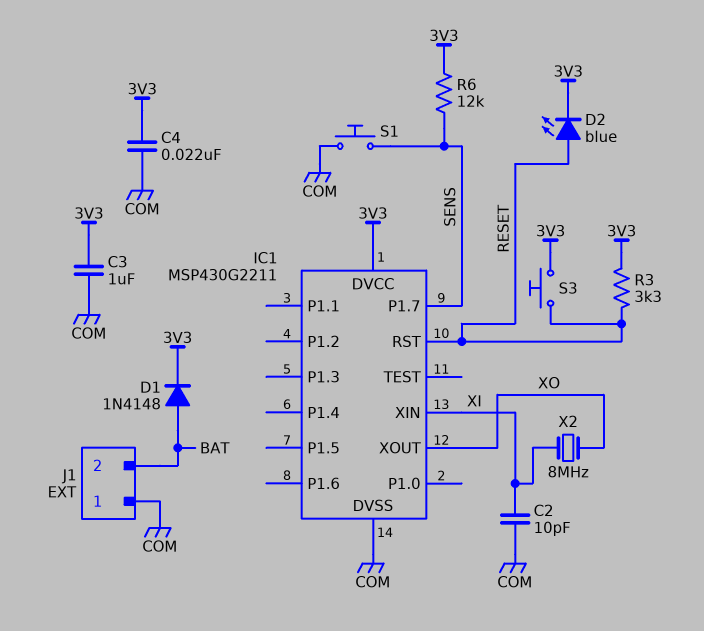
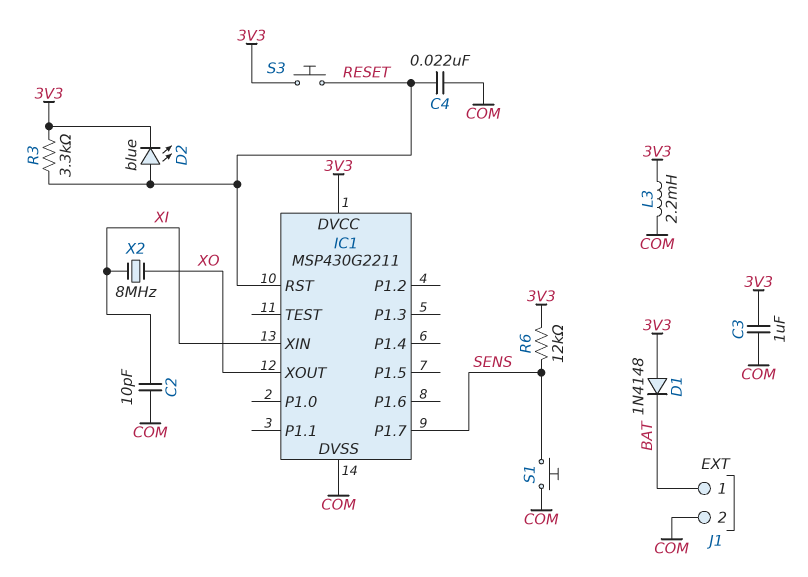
C4: 22nF (3V3, COM) -> 22nF (COM, RESET)
D1: diode 1N4148 (A BAT, K 3V3) -> diode 1N4148 (A 3V3, K BAT)
J1 pin 1: COM -> BAT
J1 pin 2: BAT -> COM
L3: none -> 2.2mH (3V3, COM)

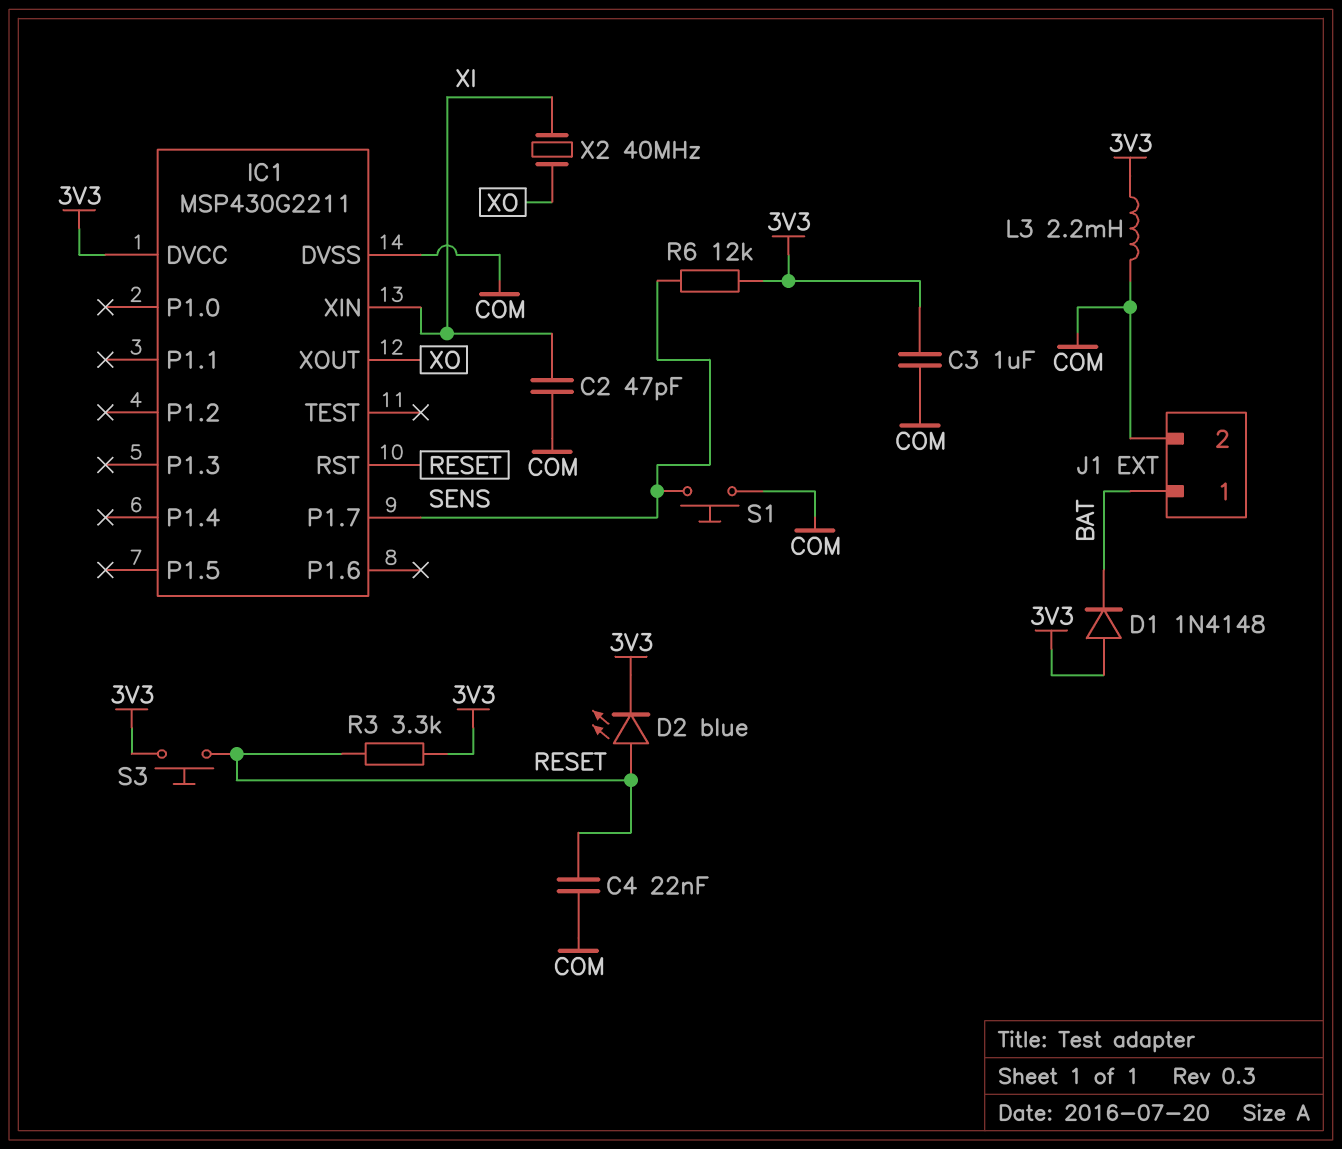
C2: 10pF (COM, XI) -> 47pF (COM, XI)
X2: 8MHz (XI, XO) -> 40MHz (XI, XO)

